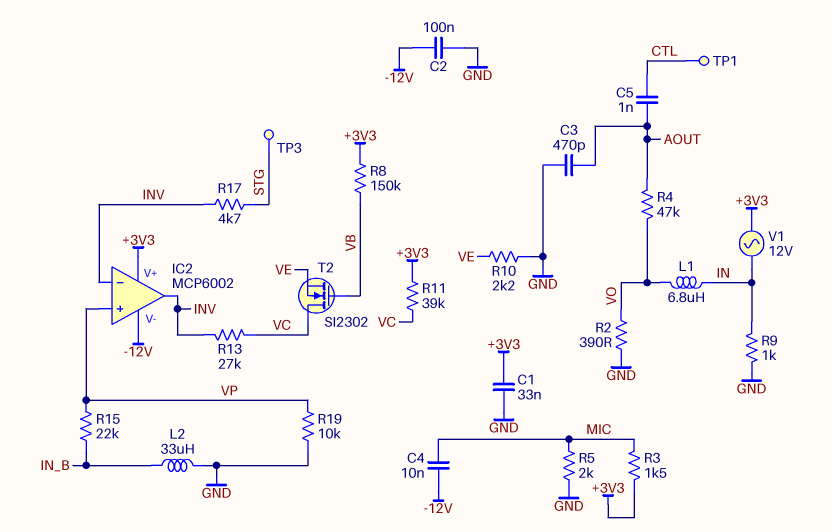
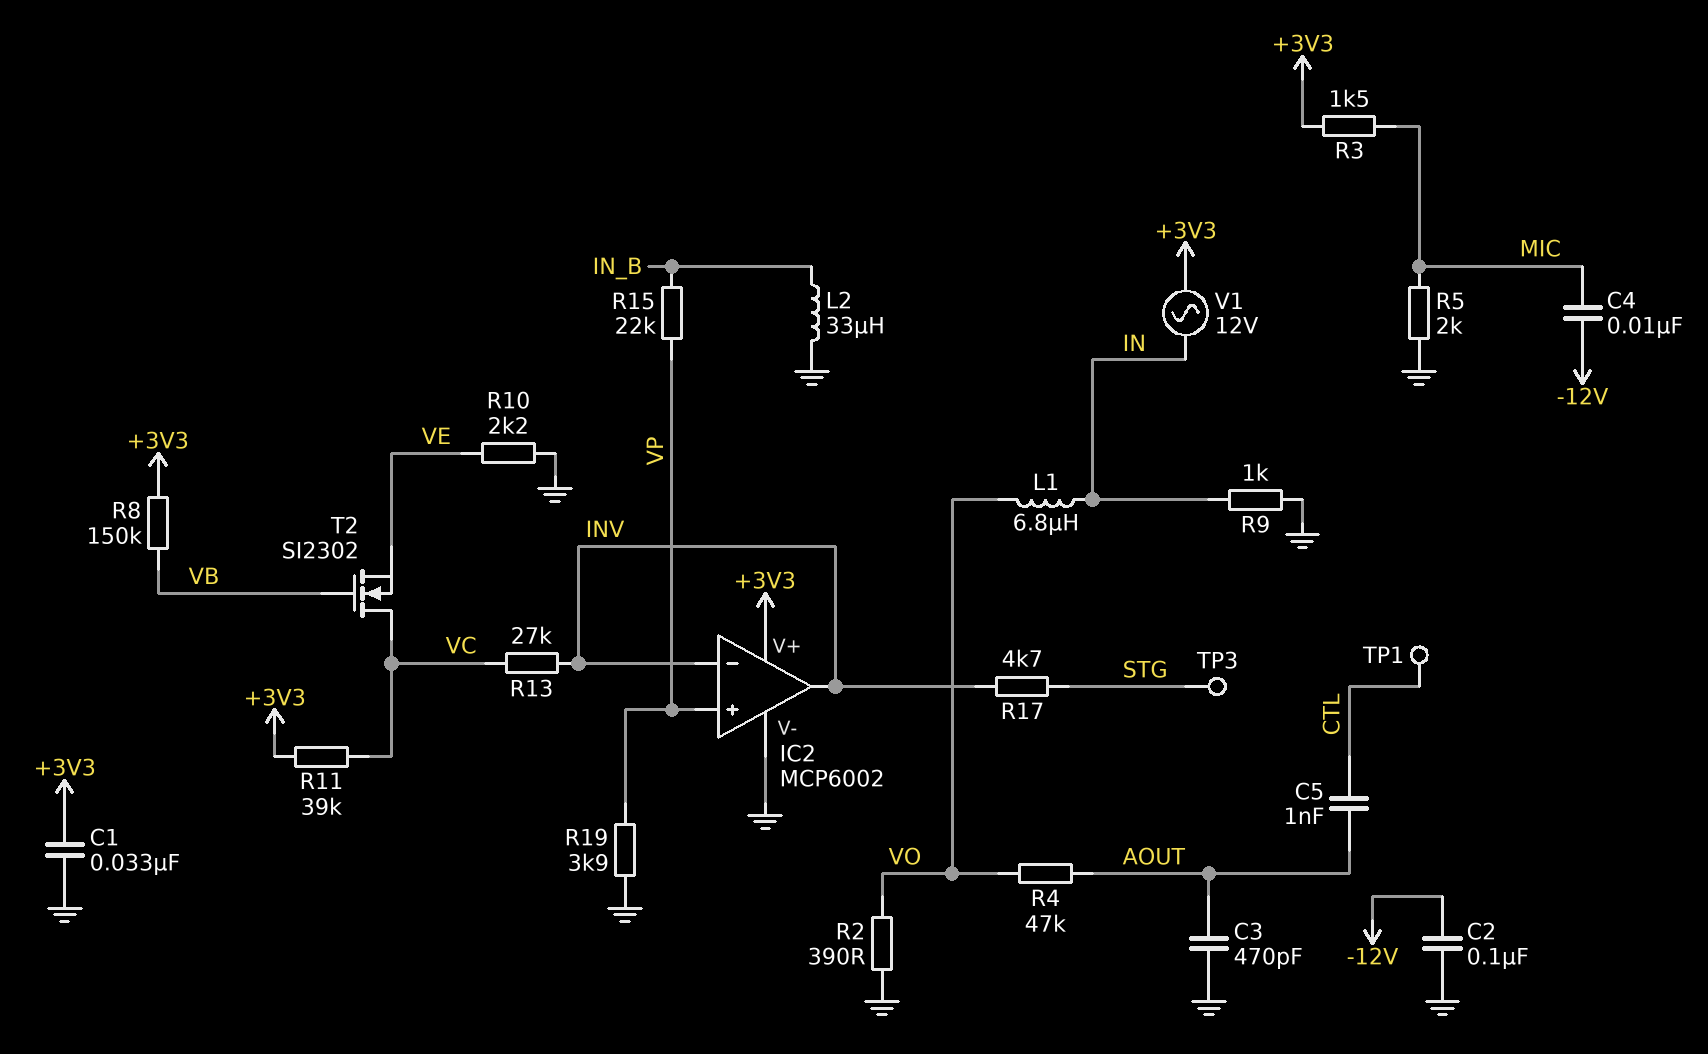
IC2 pin V-: -12V -> GND
R19: 10k (GND, VP) -> 3.9k (GND, VP)

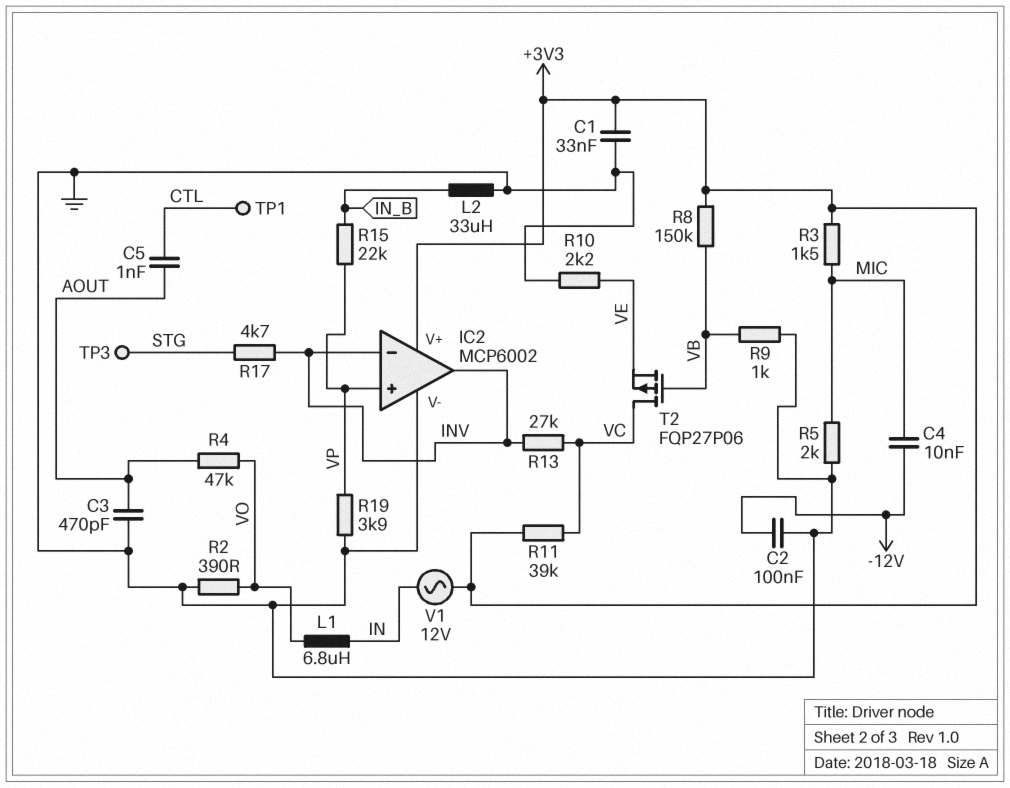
R9: 1k (GND, IN) -> 1k (GND, VB)
T2: NMOS SI2302 (G VB, D VC, S VE) -> PMOS FQP27P06 (G VB, D VC, S VE)

